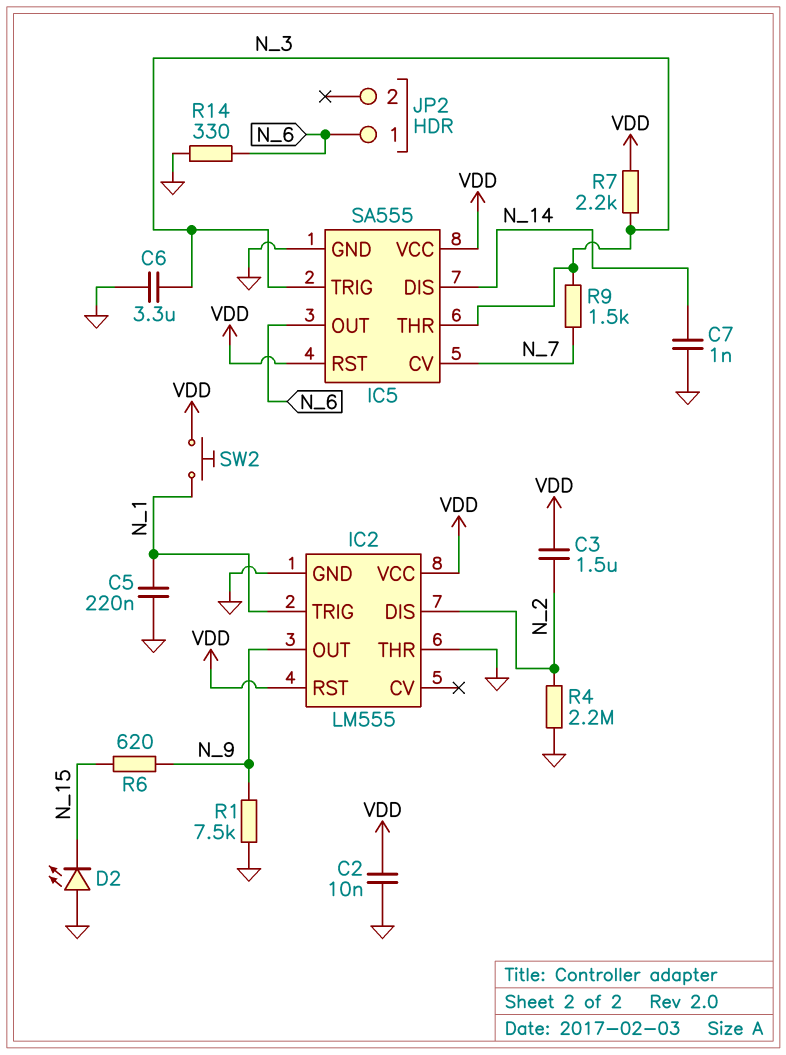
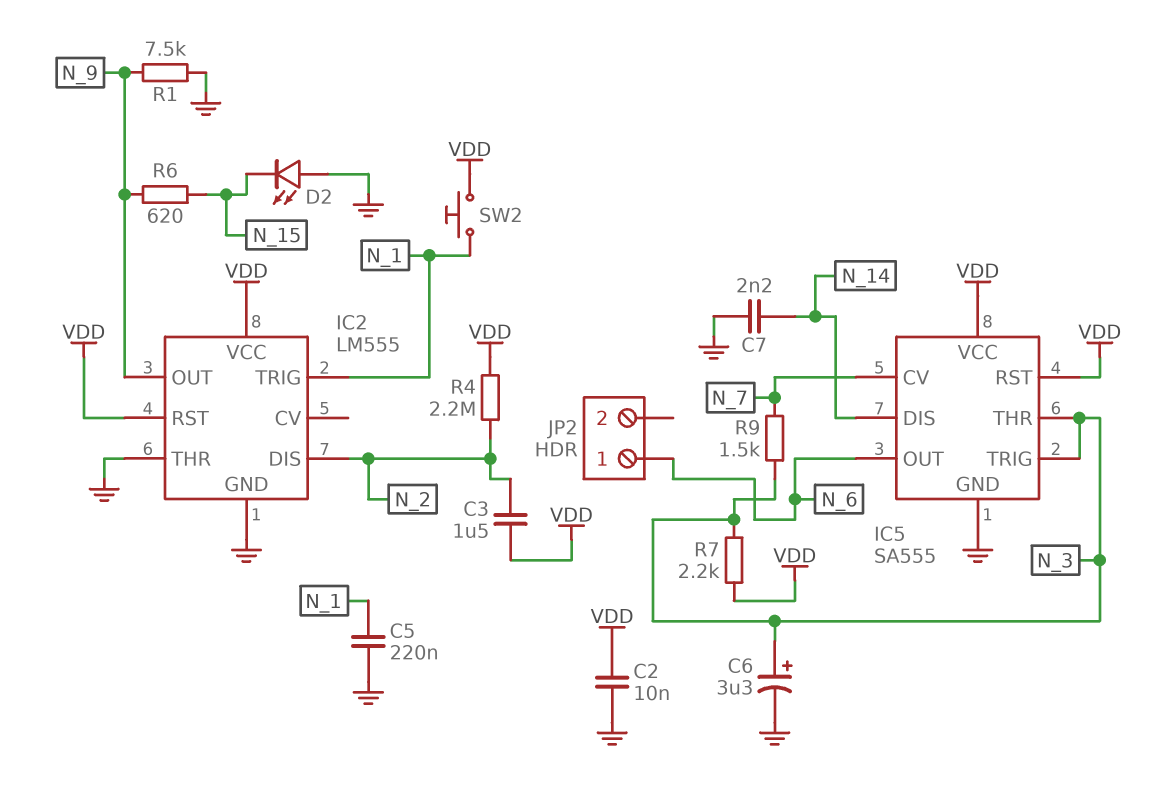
C6: 3.3uF (GND, N_3) -> 3.3uF (plus N_3, minus GND)
C7: 1nF (GND, N_14) -> 2.2nF (GND, N_14)
R4: 2.2M (GND, N_2) -> 2.2M (N_2, VDD)
R14: 330 (GND, N_6) -> none

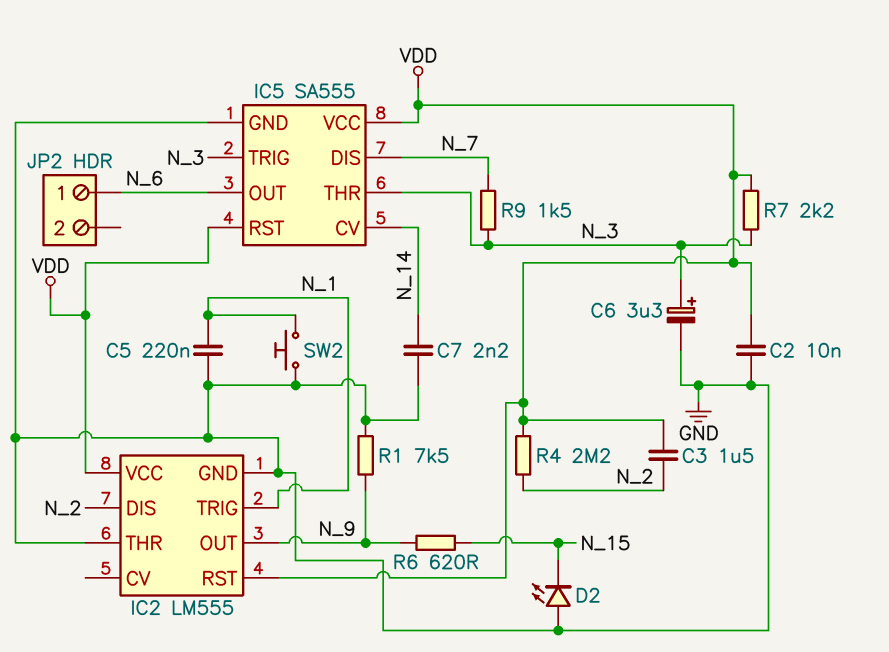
IC5 pin CV: N_7 -> N_14
IC5 pin DIS: N_14 -> N_7
SW2: button (N_1, VDD) -> button (GND, N_1)

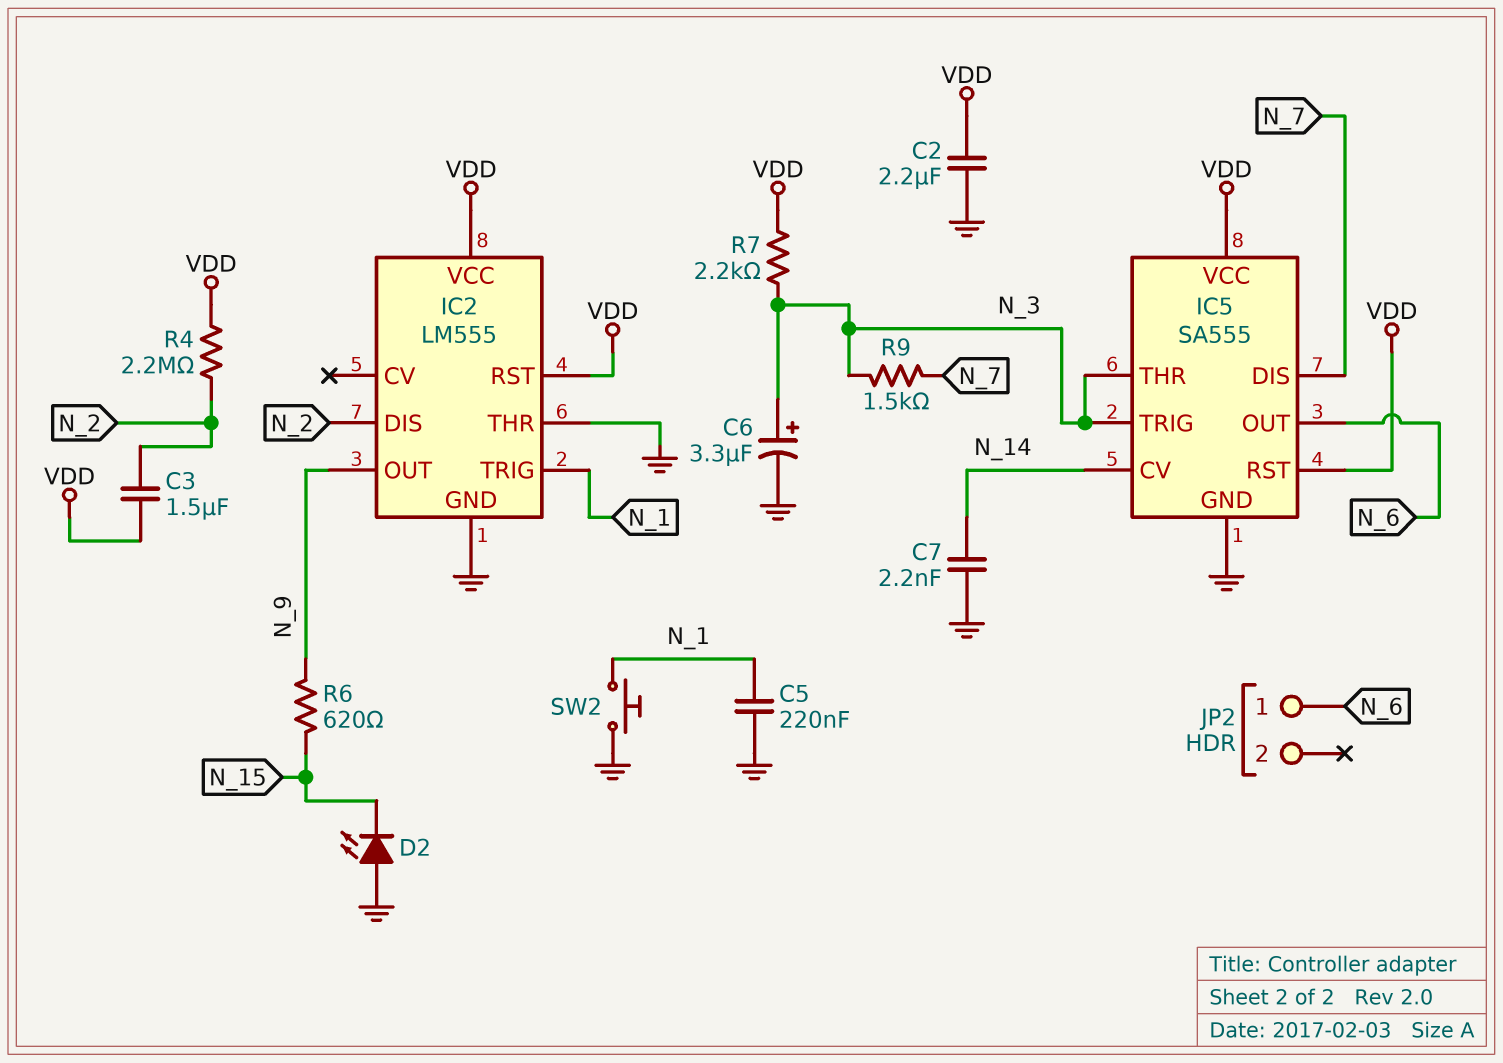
C2: 10nF (GND, VDD) -> 2.2uF (GND, VDD)
R1: 7.5k (GND, N_9) -> none

